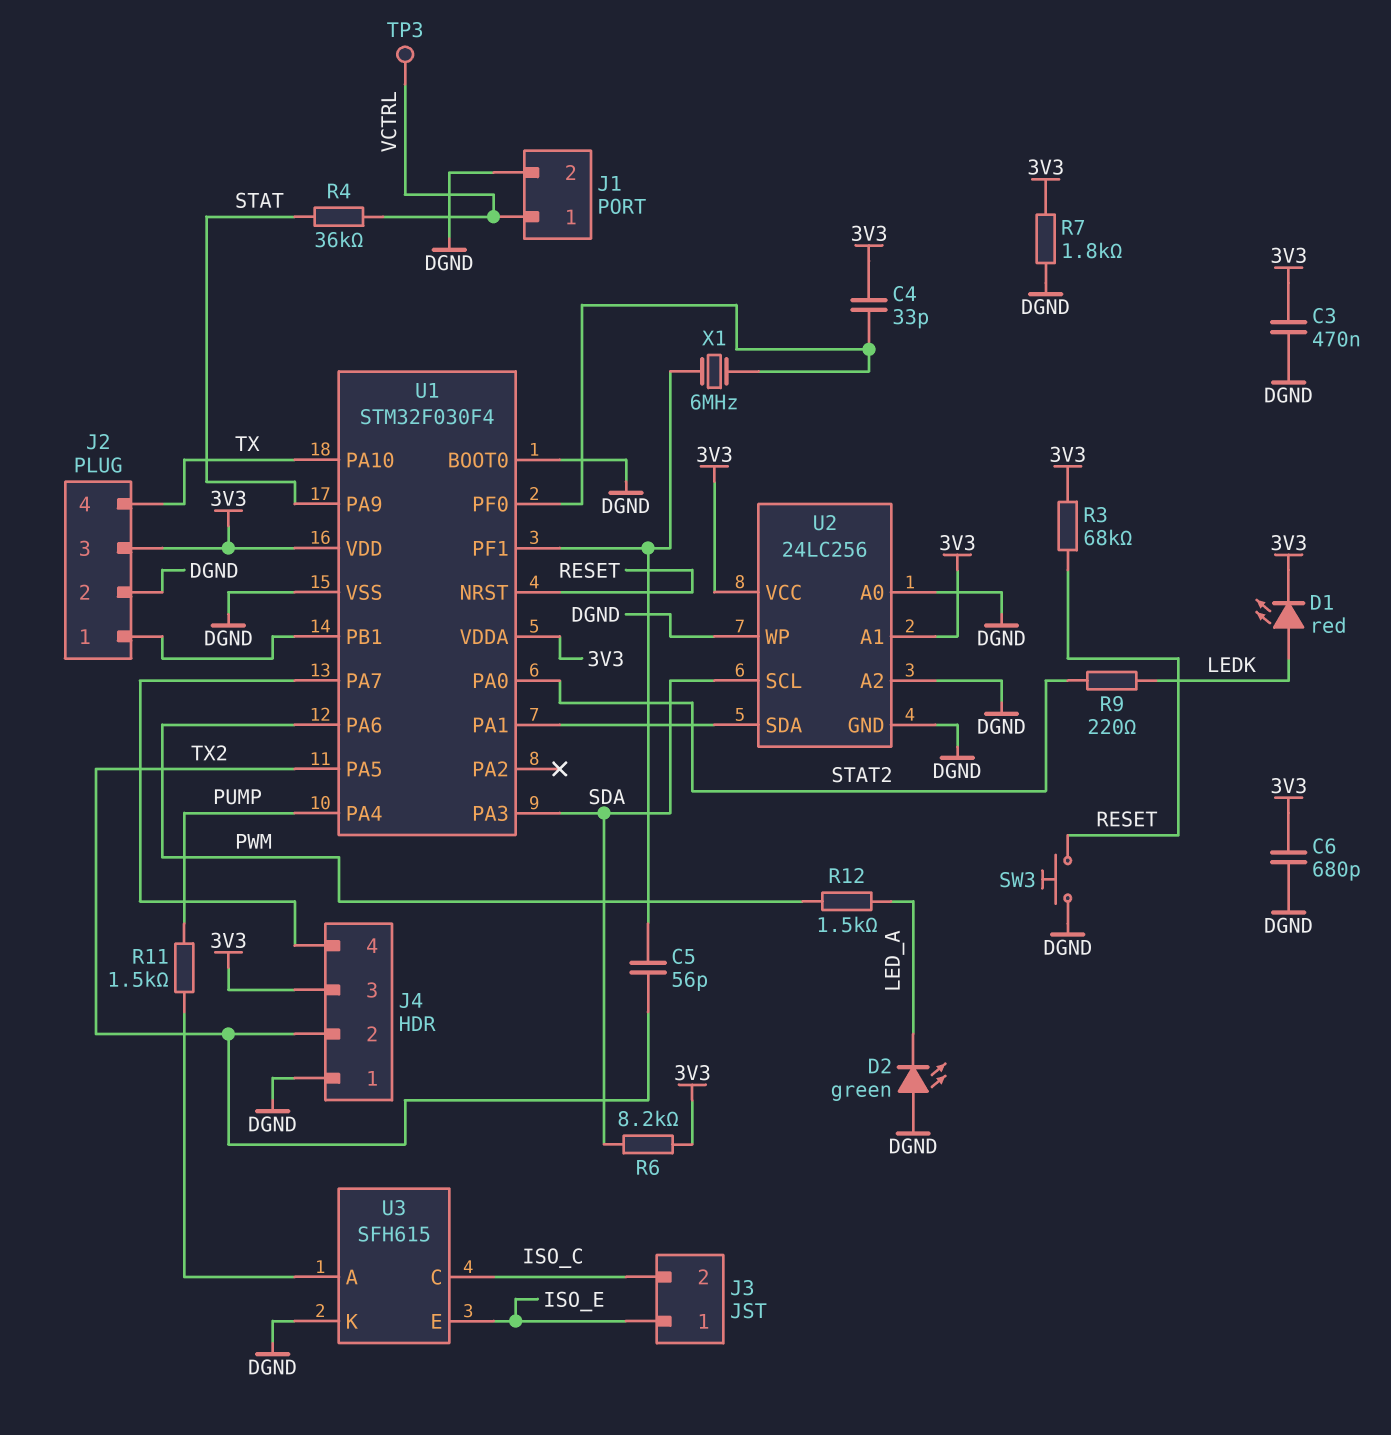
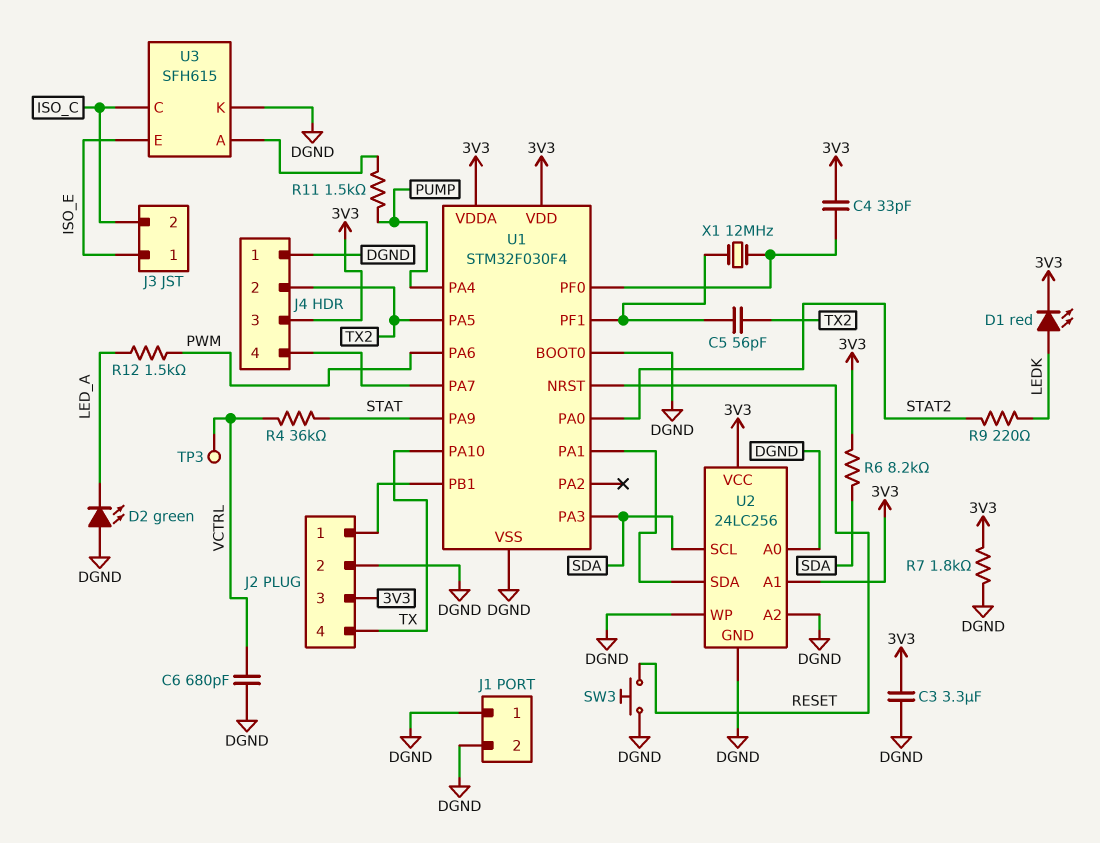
C3: 470nF (3V3, DGND) -> 3.3uF (3V3, DGND)
C6: 680pF (3V3, DGND) -> 680pF (DGND, VCTRL)
J1 pin 1: VCTRL -> DGND
R3: 68k (3V3, RESET) -> none
X1: 6MHz (U1/PF0, U1/PF1) -> 12MHz (U1/PF0, U1/PF1)

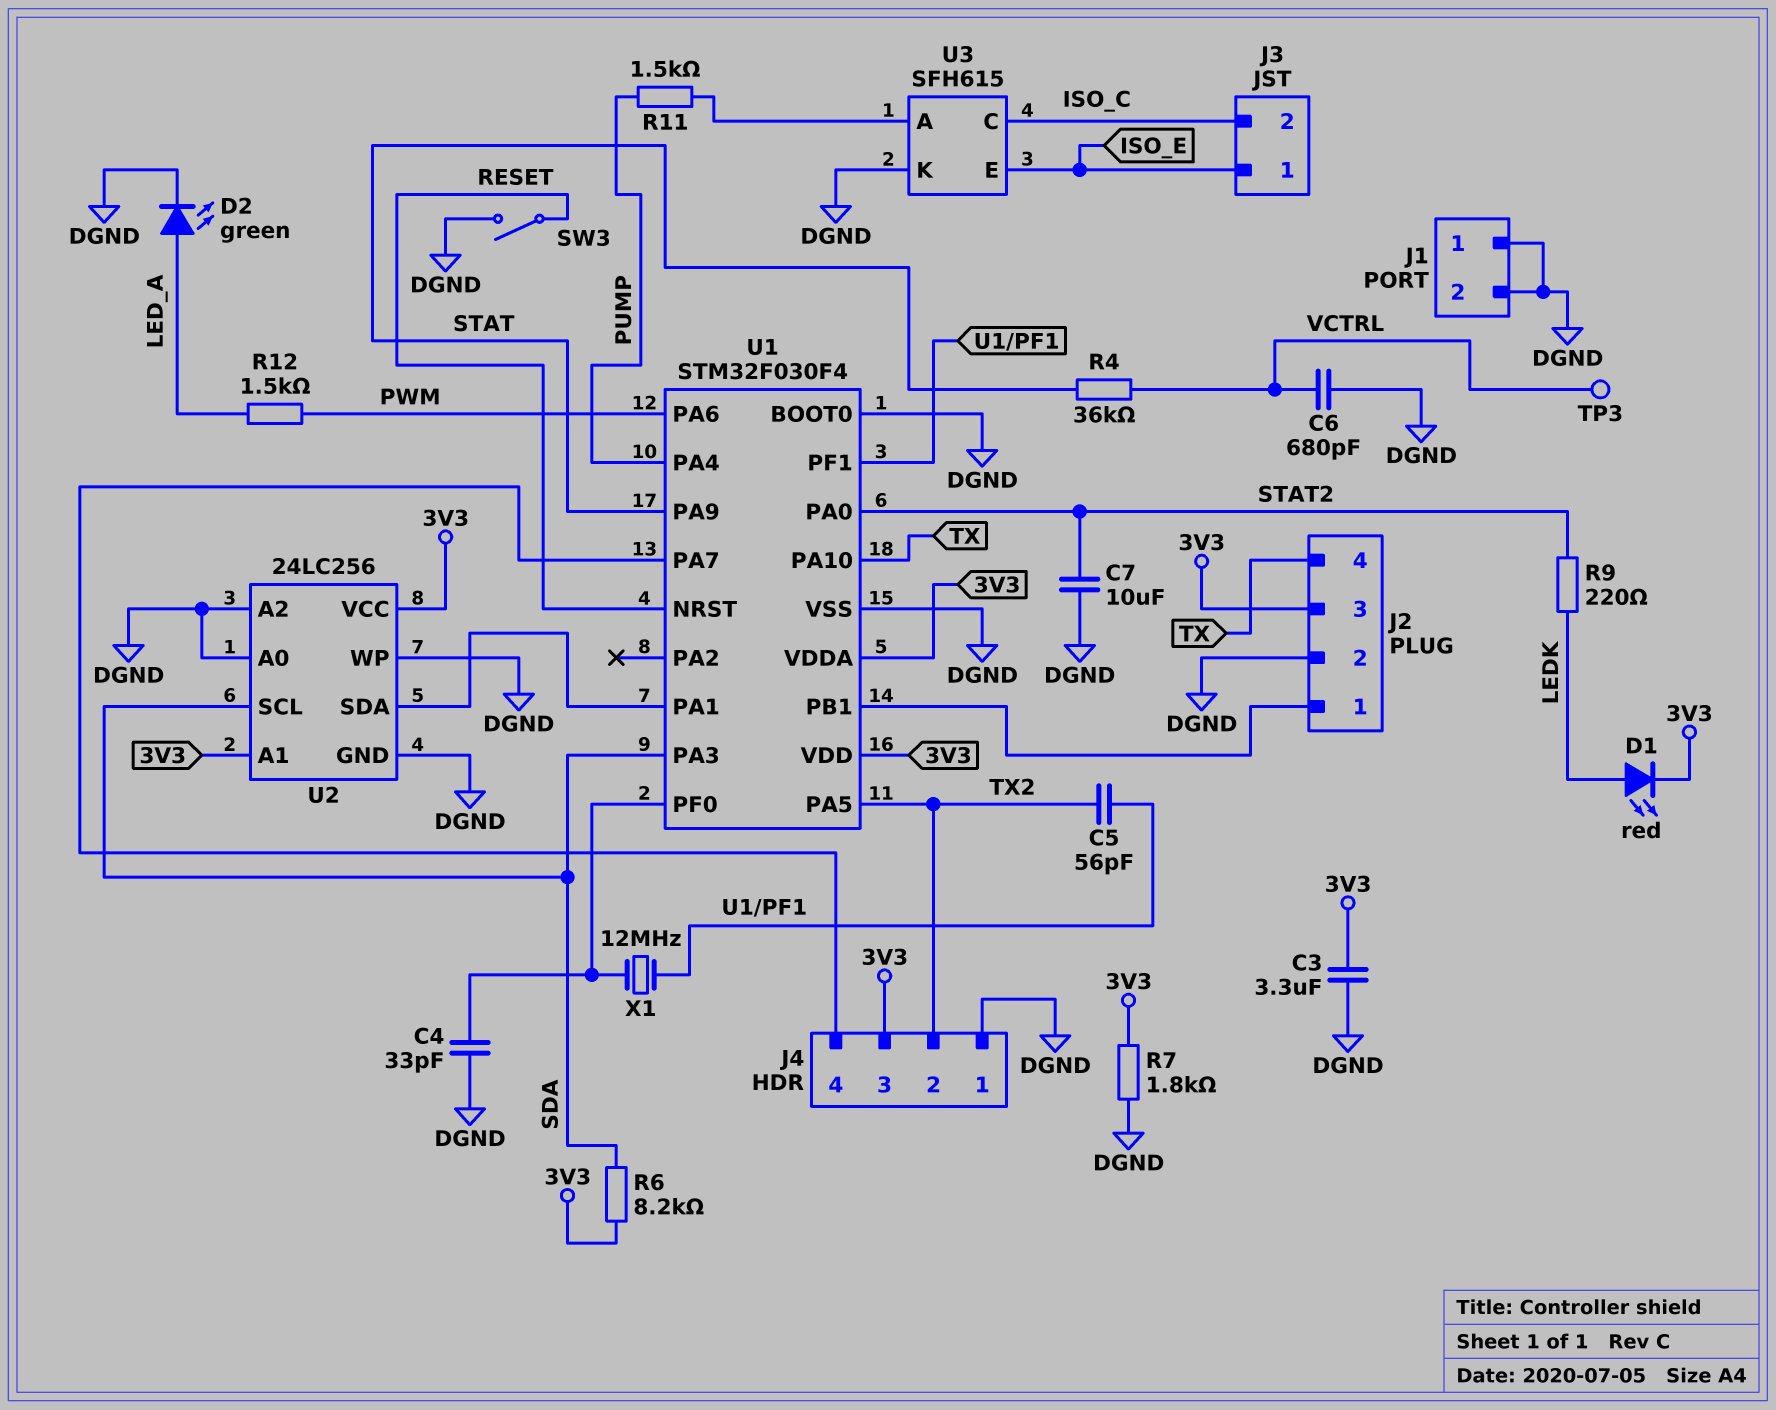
C4: 33pF (3V3, U1/PF0) -> 33pF (DGND, U1/PF0)
C7: none -> 10uF (DGND, STAT2)
D2: LED green (A DGND, K LED_A) -> LED green (A LED_A, K DGND)
SW3: button (DGND, RESET) -> switch (DGND, RESET)

